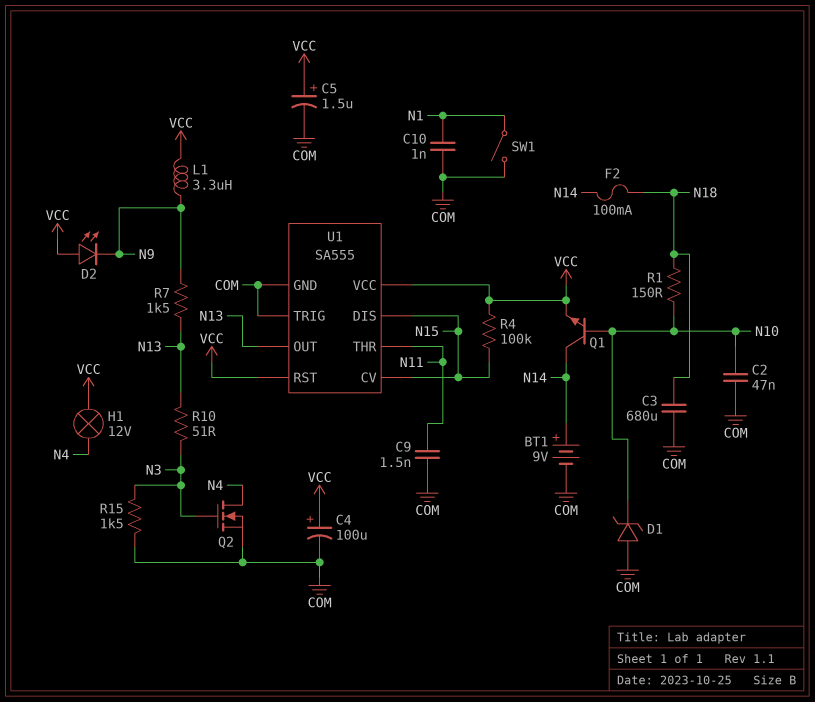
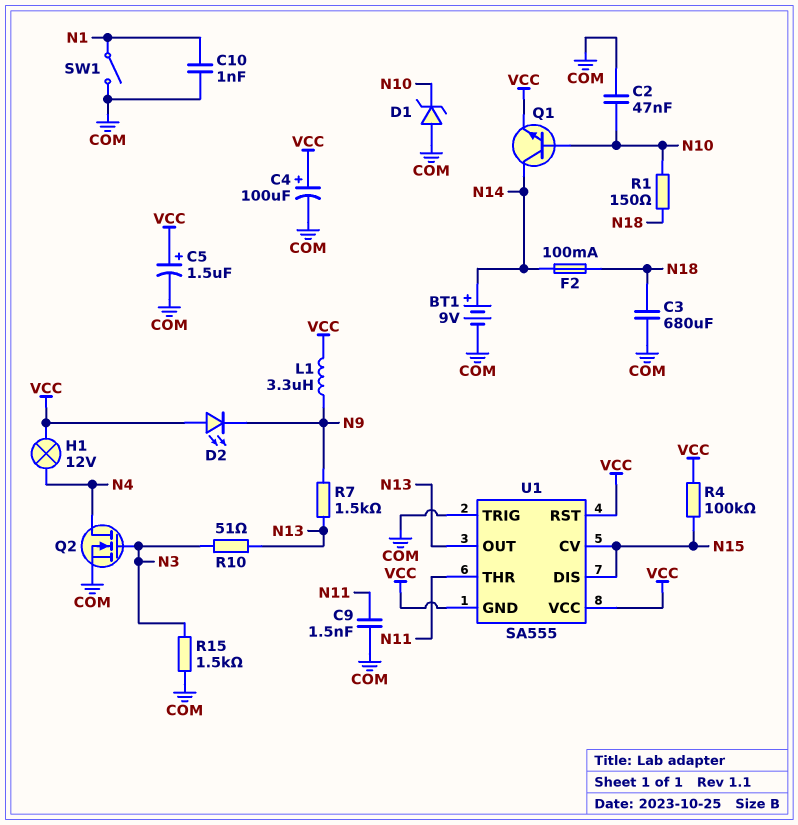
U1 pin GND: COM -> VCC

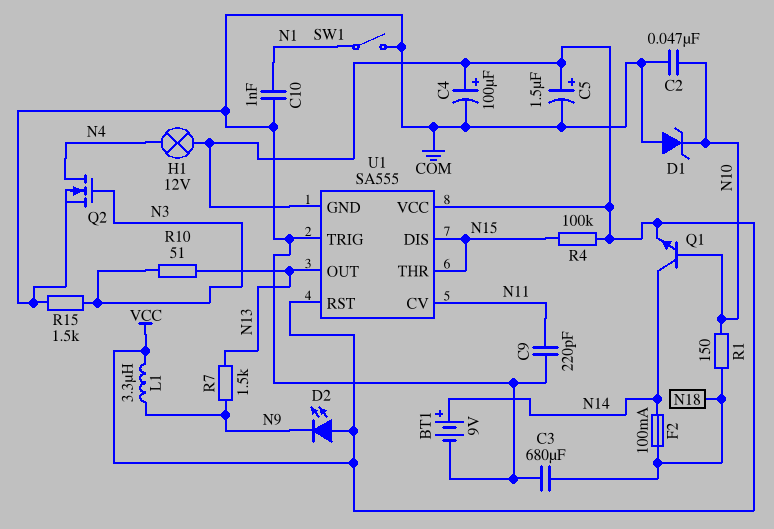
C9: 1.5nF (COM, N11) -> 220pF (COM, N11)
U1 pin CV: N15 -> N11
U1 pin THR: N11 -> N15

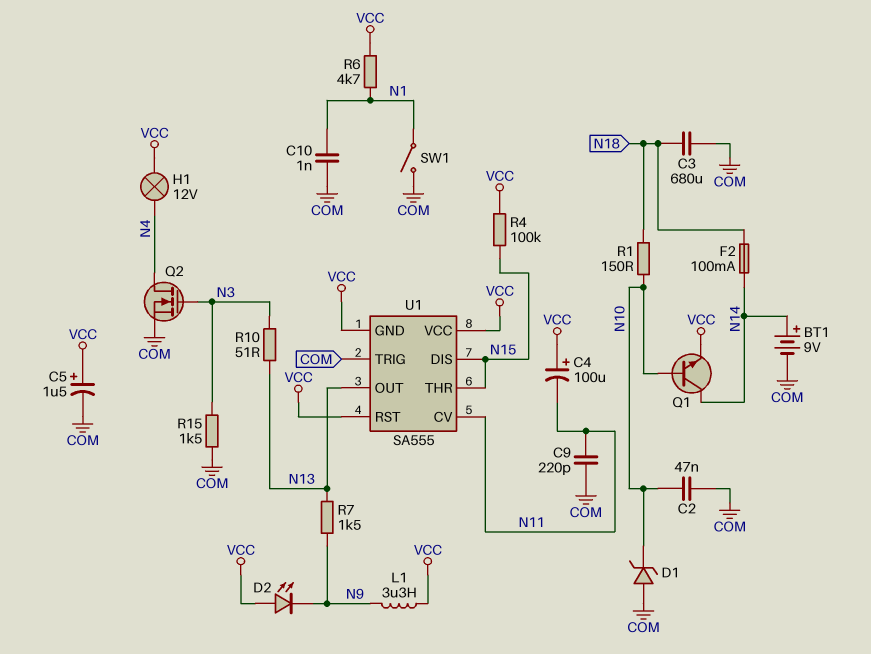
C4: 100uF (plus VCC, minus COM) -> 100uF (plus VCC, minus N11)
R6: none -> 4.7k (N1, VCC)

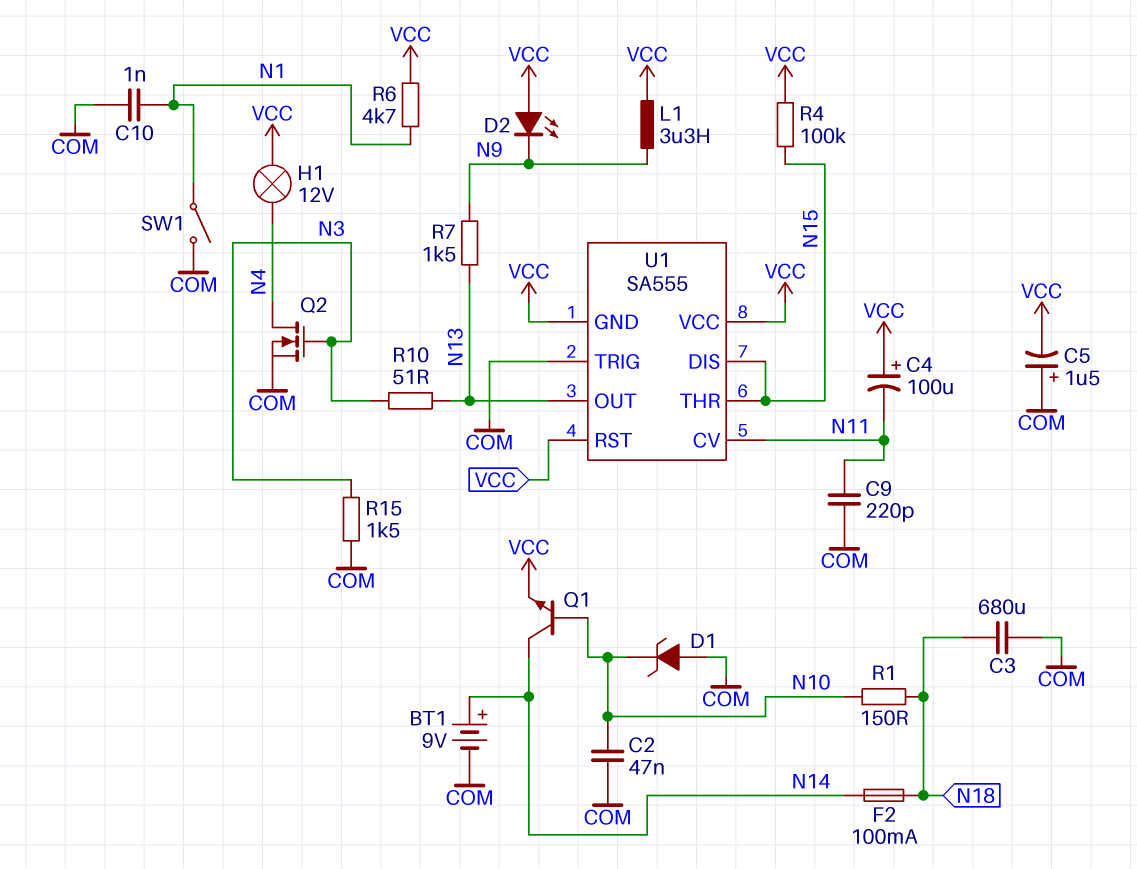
C5: 1.5uF (plus VCC, minus COM) -> 1.5uF (plus COM, minus VCC)

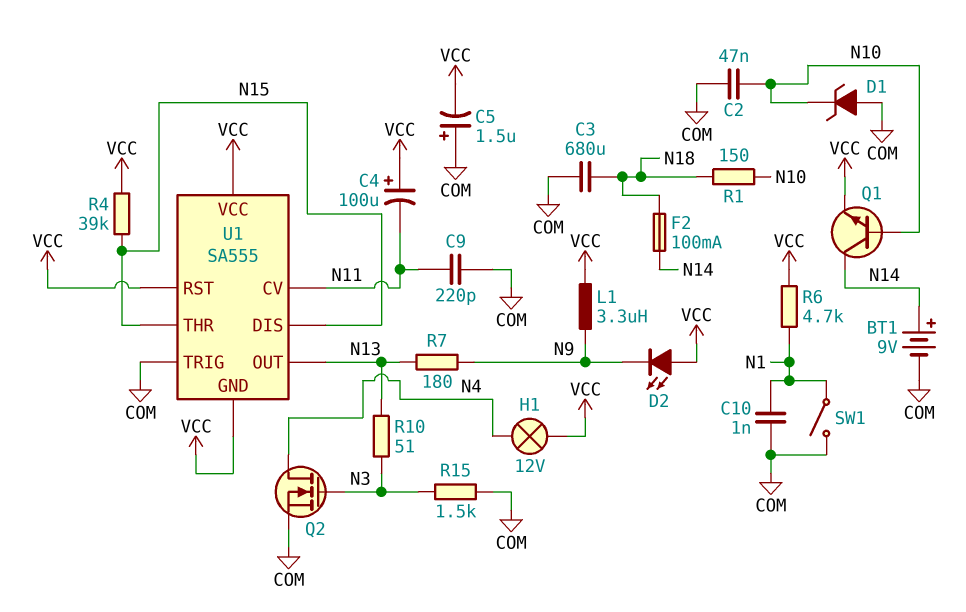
R4: 100k (N15, VCC) -> 39k (N15, VCC)
R7: 1.5k (N9, N13) -> 180 (N9, N13)

